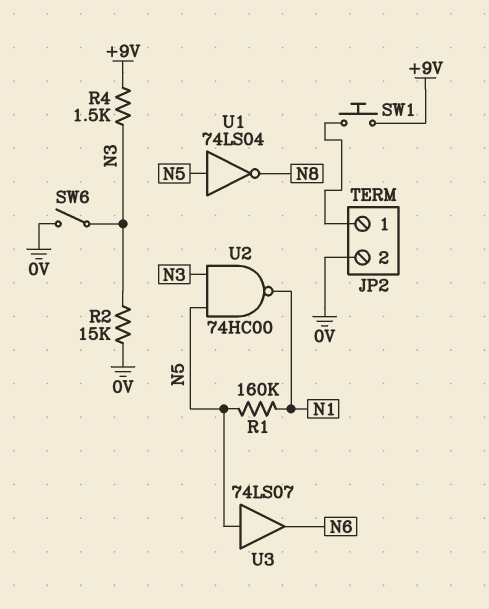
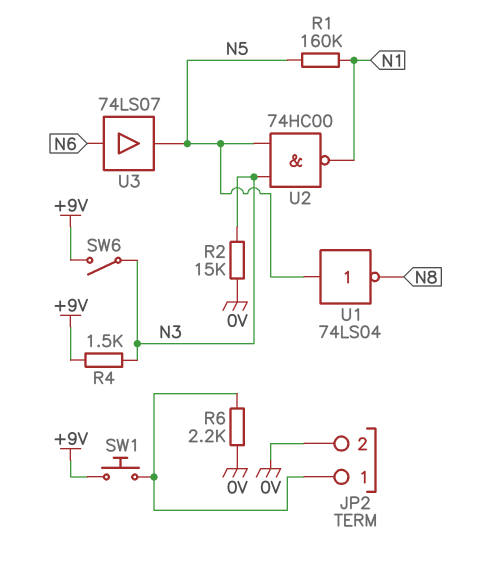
R6: none -> 2.2k (0V, JP2/1)
SW6: switch (0V, N3) -> switch (+9V, N3)
U3: buffer 74LS07 (in N5, out N6) -> buffer 74LS07 (in N6, out N5)

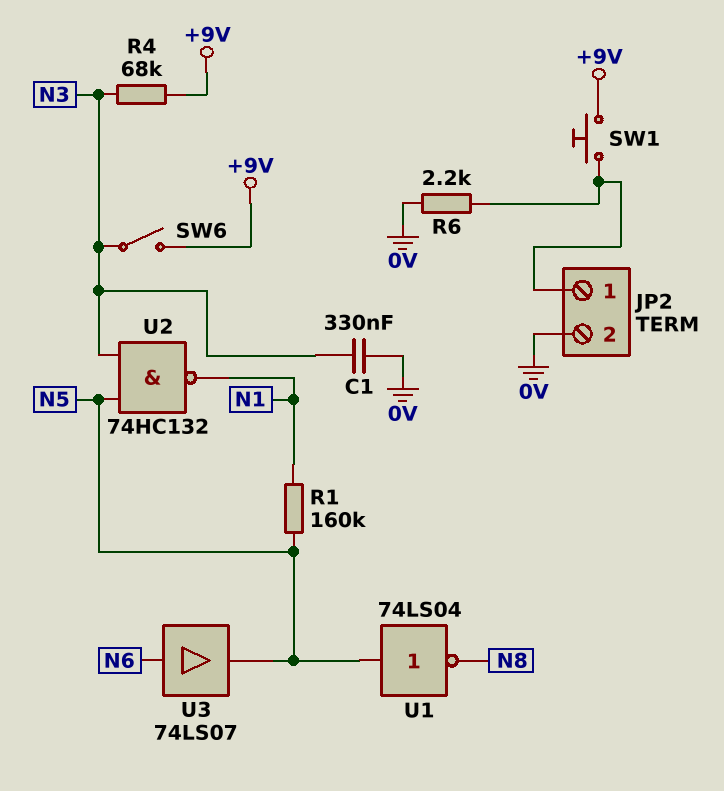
C1: none -> 330nF (0V, N3)
R2: 15k (0V, N3) -> none
R4: 1.5k (+9V, N3) -> 68k (+9V, N3)
U2: NAND 74HC00 (in N3, in N5, out N1) -> NAND 74HC132 (in N3, in N5, out N1)

